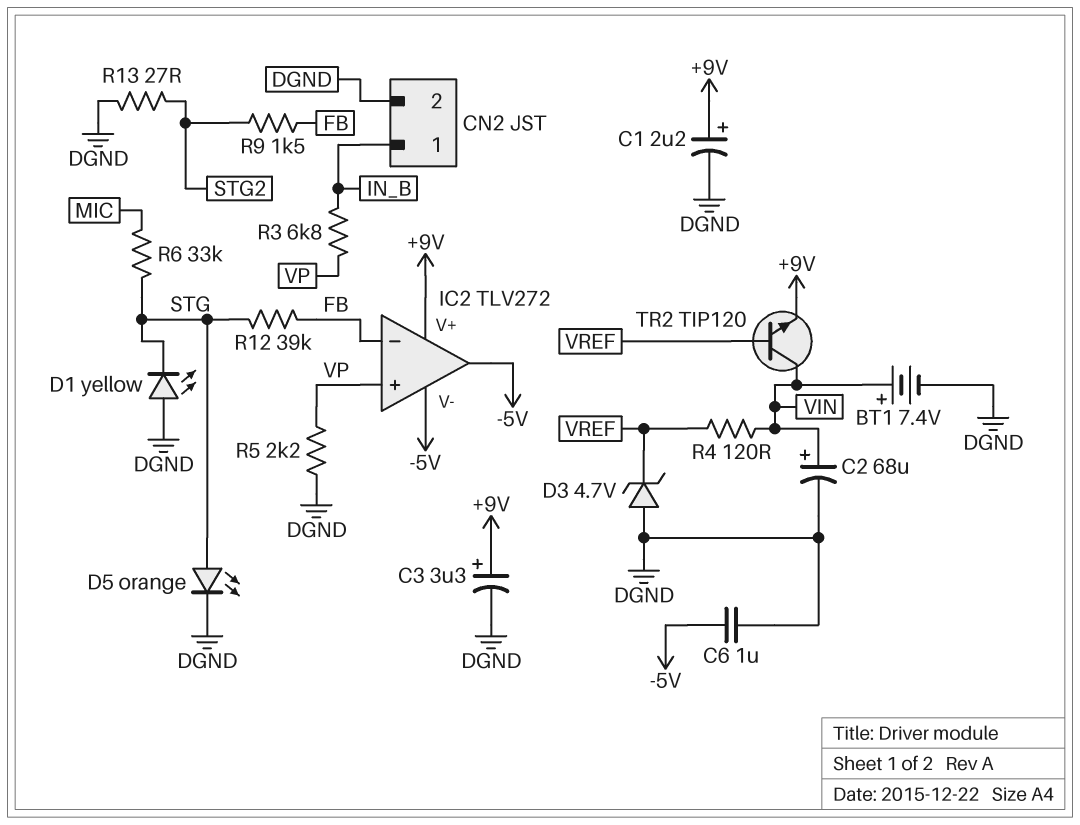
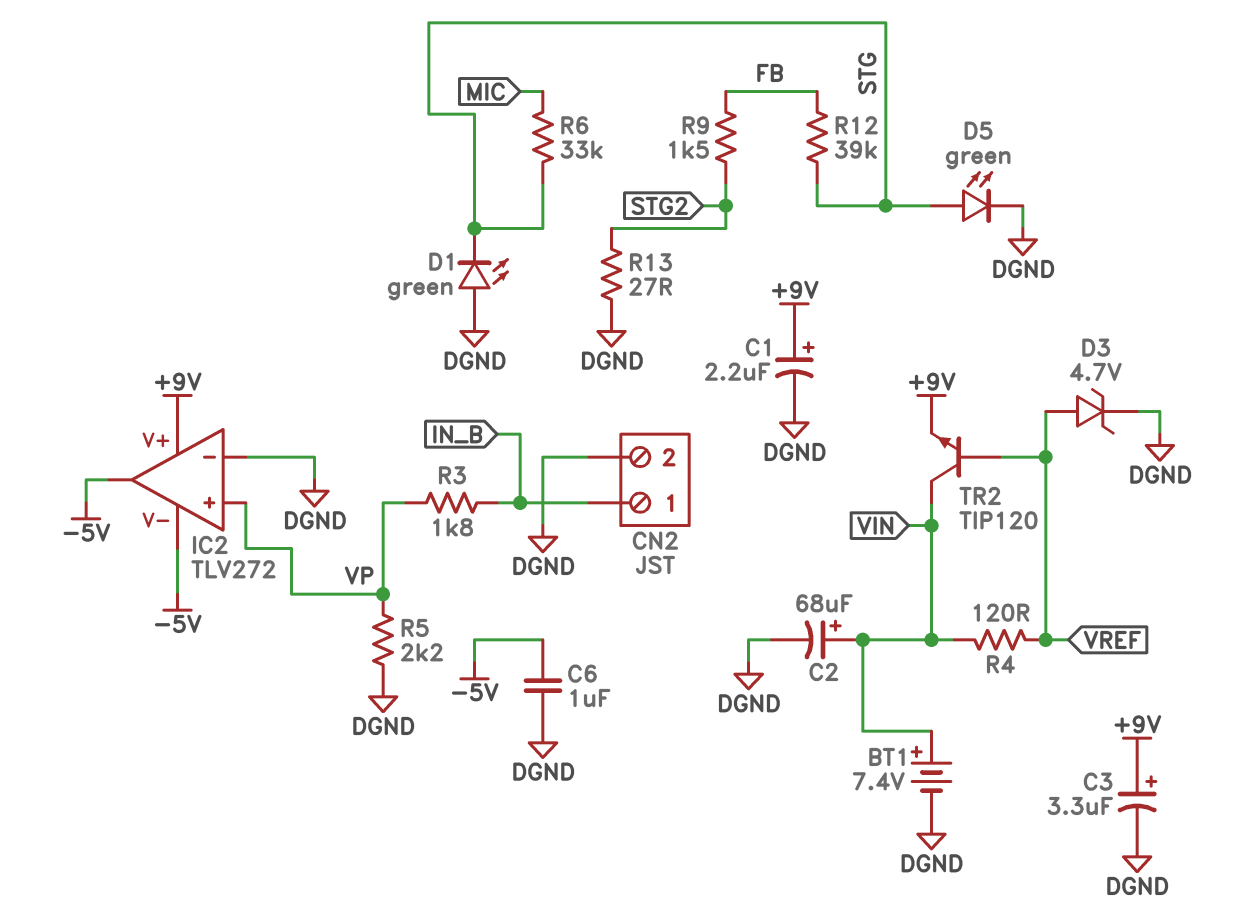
D1: LED yellow (A DGND, K STG) -> LED green (A DGND, K STG)
D3: zener 4.7V (A DGND, K VREF) -> zener 4.7V (A VREF, K DGND)
D5: LED orange (A STG, K DGND) -> LED green (A STG, K DGND)
IC2 pin in-: FB -> DGND
R3: 6.8k (IN_B, VP) -> 1.8k (IN_B, VP)

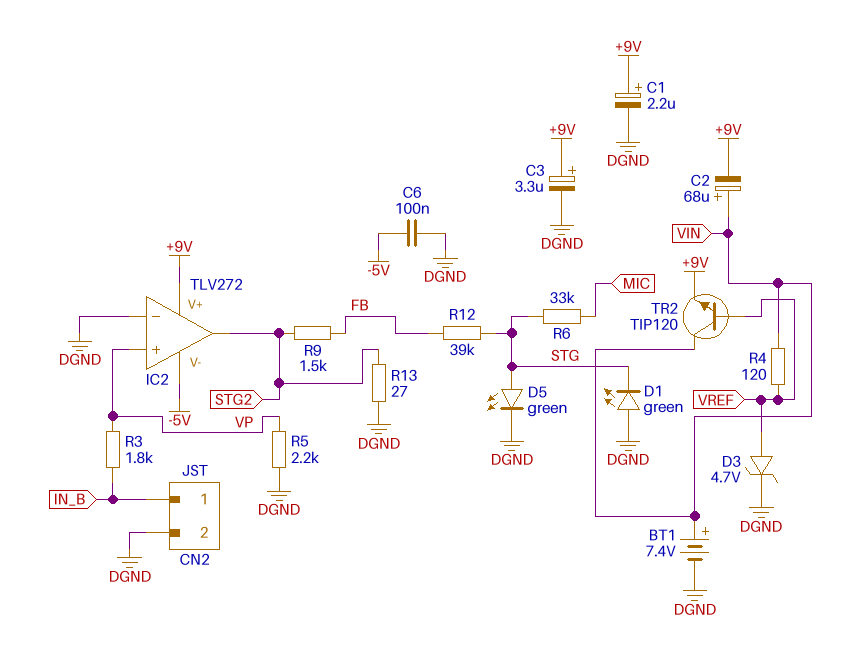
C2: 68uF (plus VIN, minus DGND) -> 68uF (plus VIN, minus +9V)
C6: 1uF (-5V, DGND) -> 100nF (-5V, DGND)
IC2 pin out: -5V -> STG2

